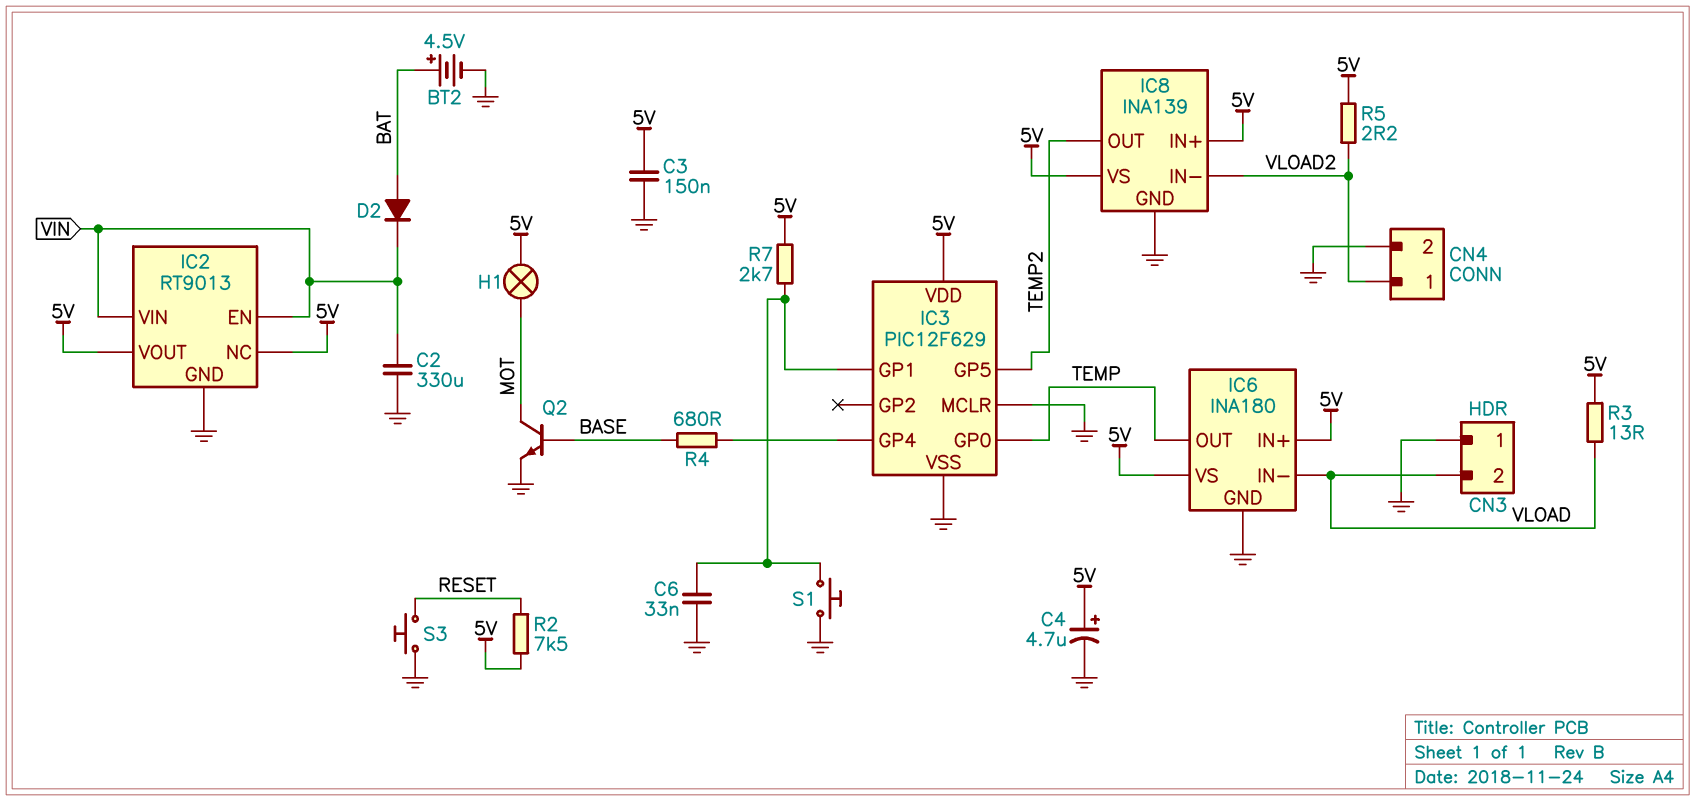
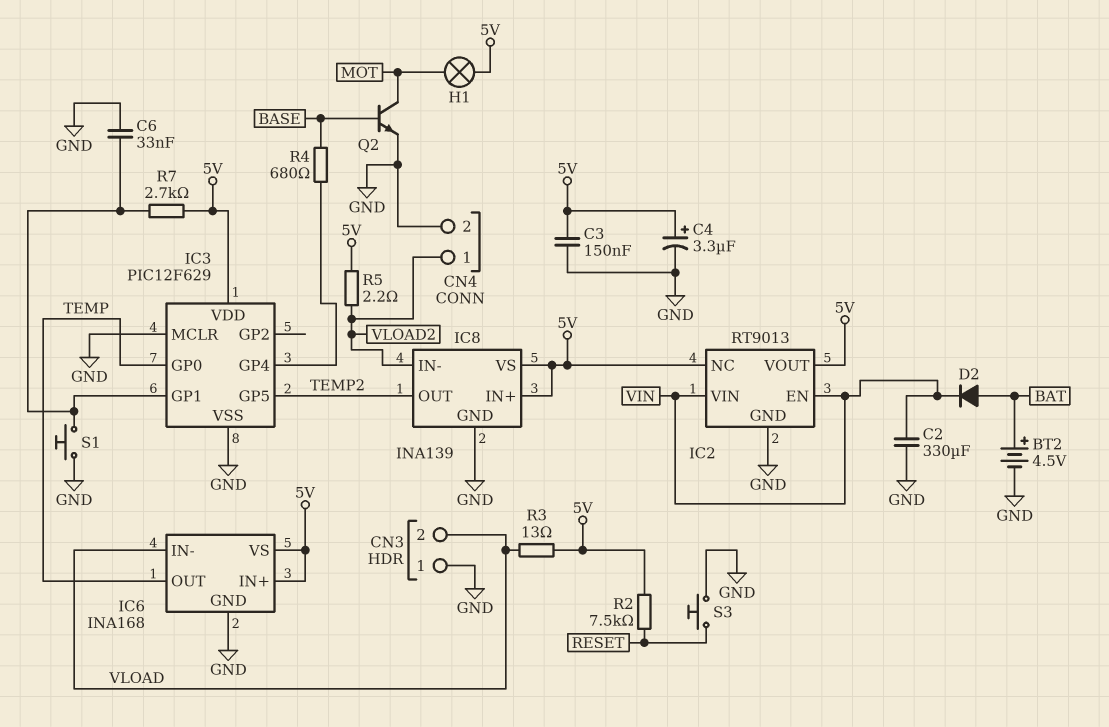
C4: 4.7uF (plus 5V, minus GND) -> 3.3uF (plus 5V, minus GND)
IC6: INA180 -> INA168

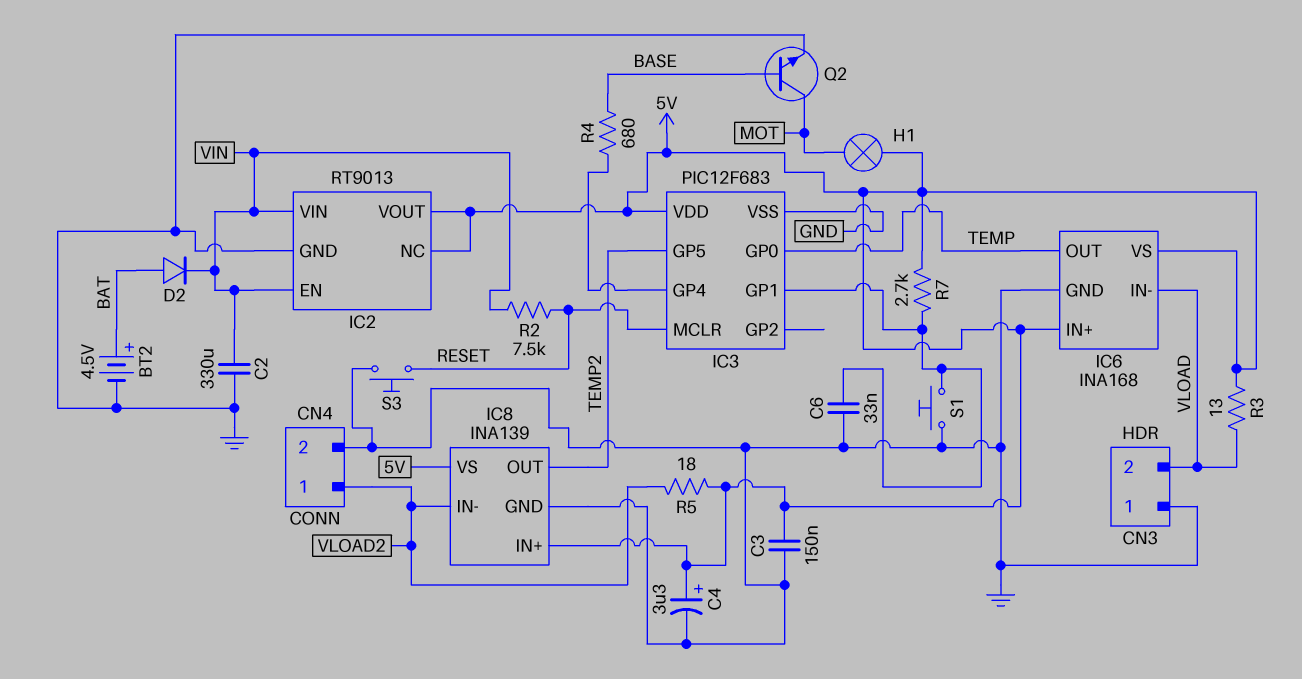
IC3: PIC12F629 -> PIC12F683
IC3 pin MCLR: GND -> RESET
R2: 7.5k (5V, RESET) -> 7.5k (RESET, VIN)
R5: 2.2 (5V, VLOAD2) -> 18 (5V, VLOAD2)

